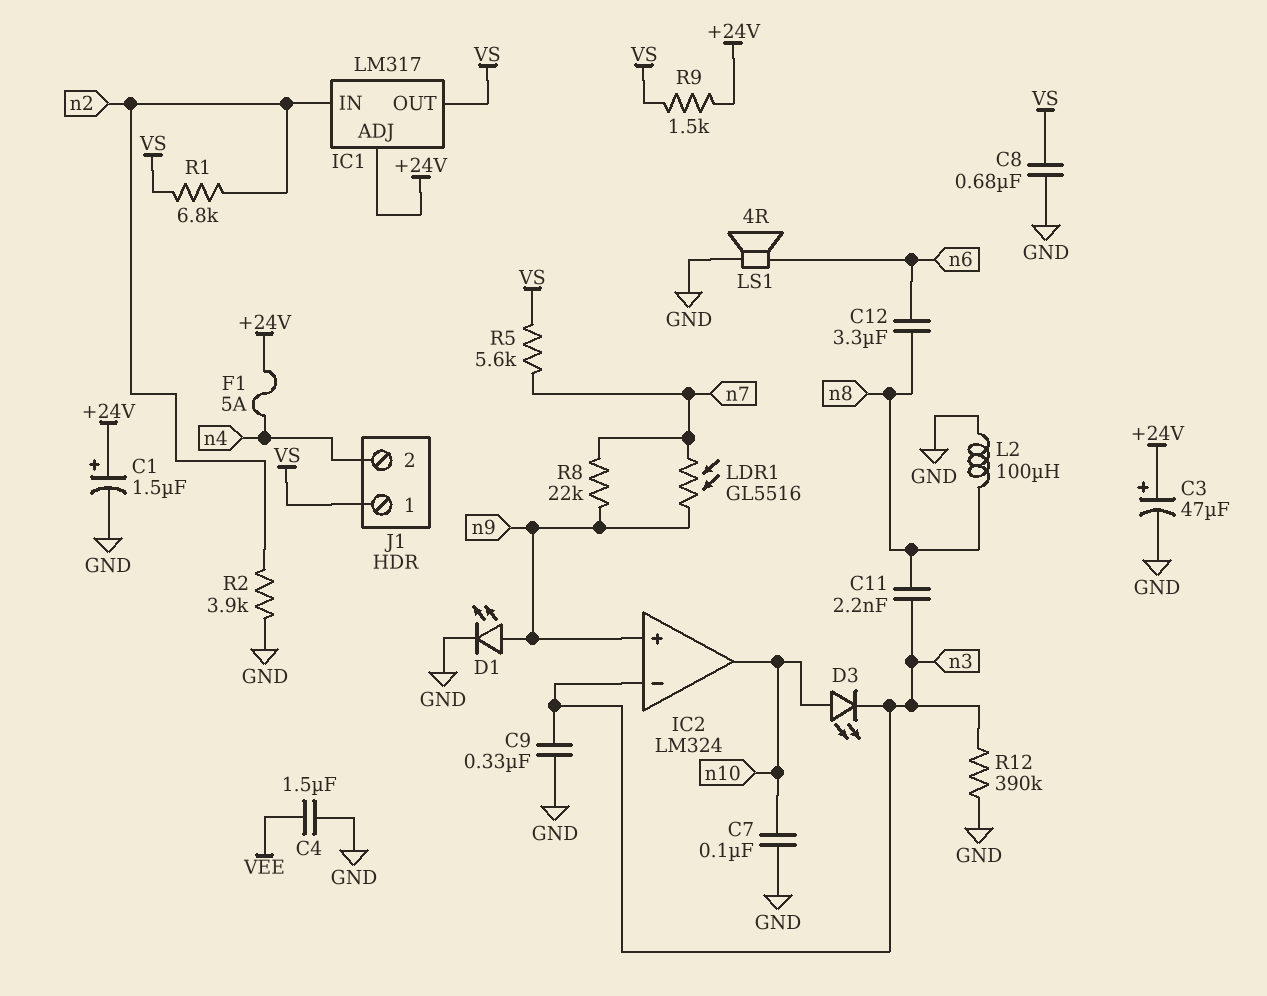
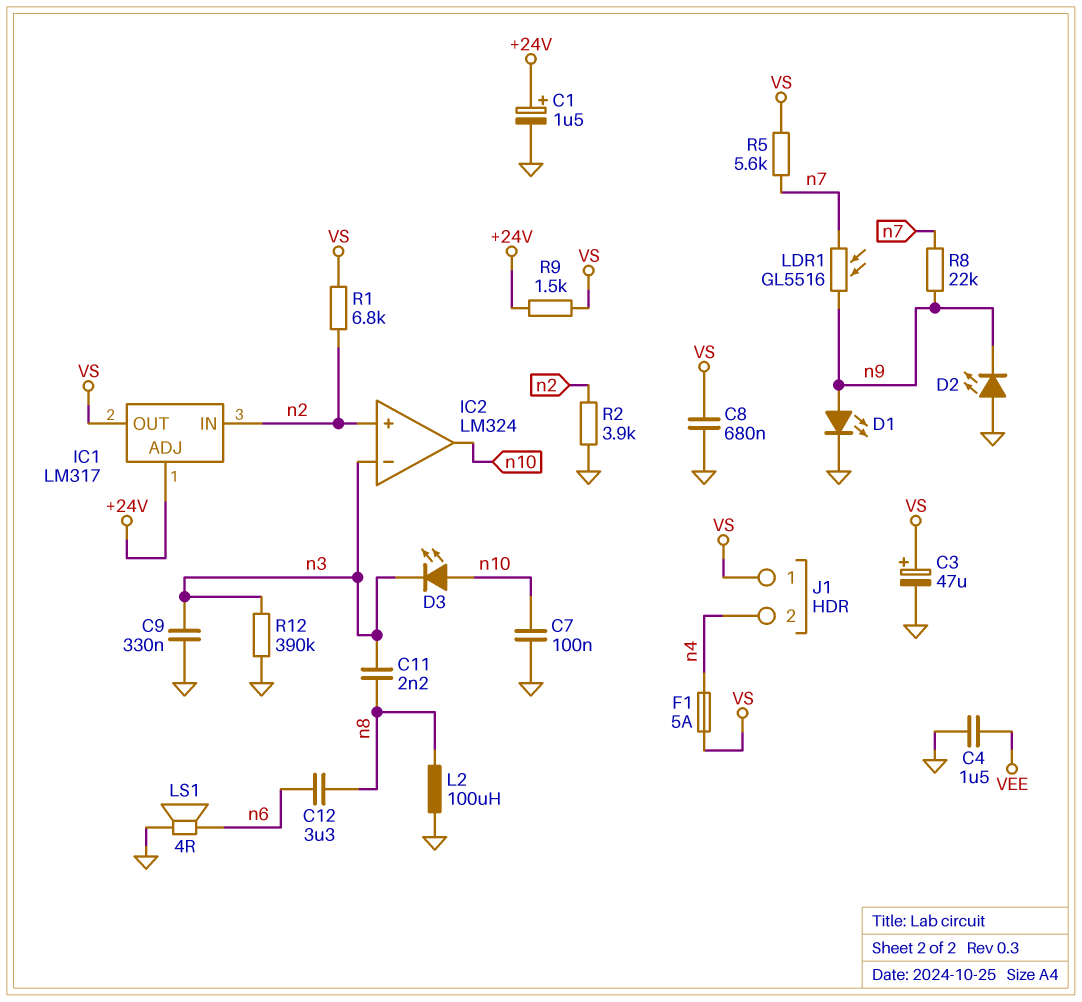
C3: 47uF (plus +24V, minus GND) -> 47uF (plus VS, minus GND)
D2: none -> LED (A GND, K n9)
F1: 5A (+24V, n4) -> 5A (VS, n4)
IC2 pin in+: n9 -> n2

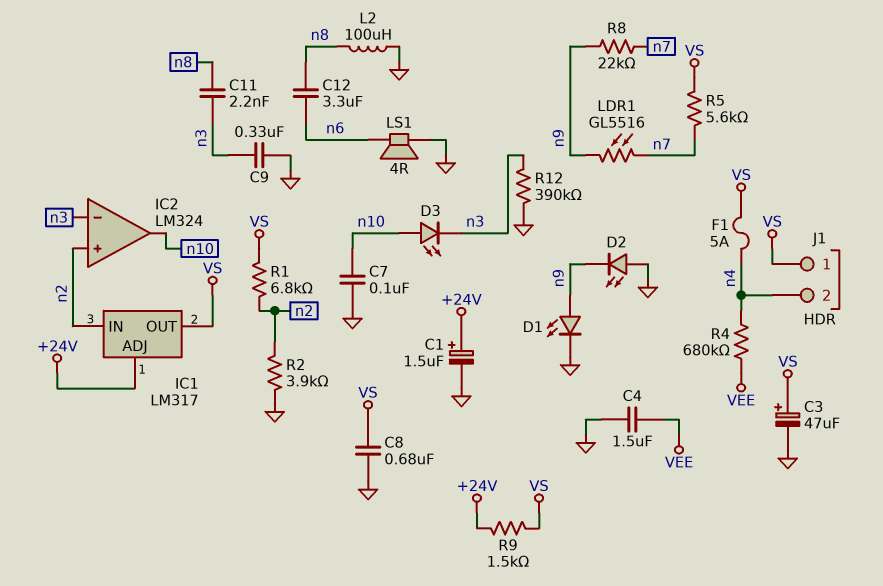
R4: none -> 680k (VEE, n4)

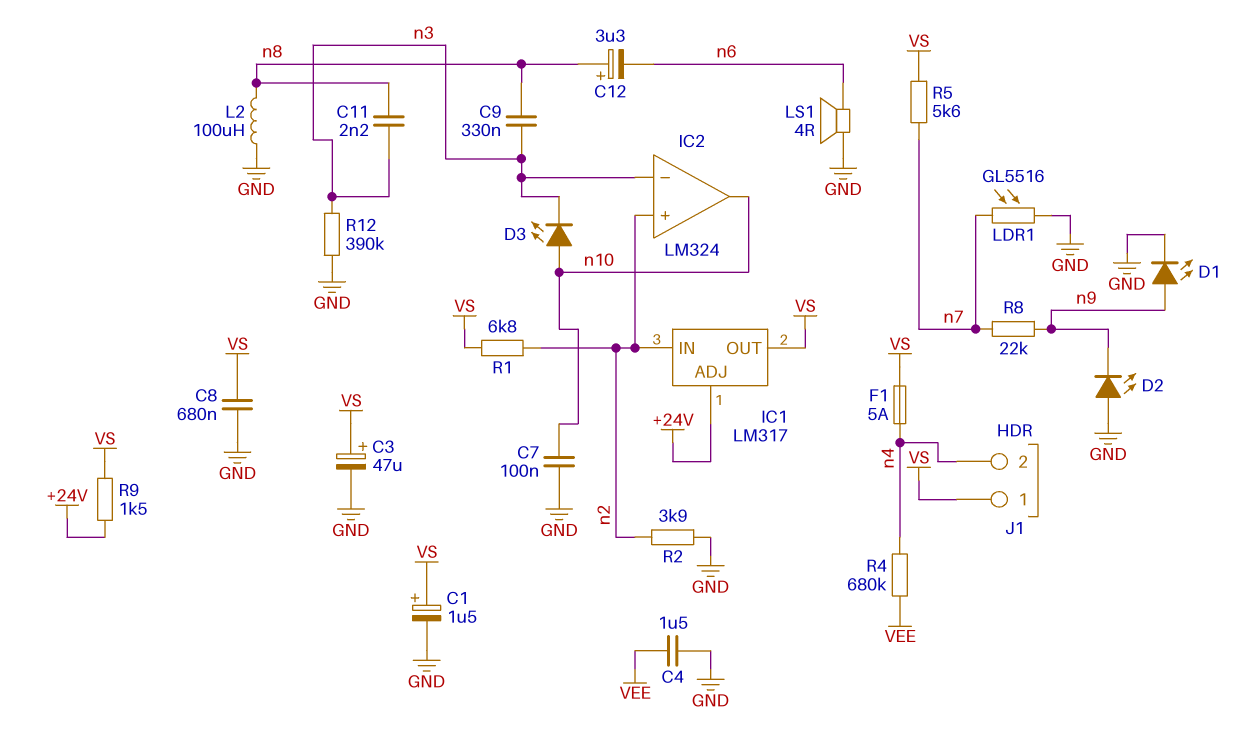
C1: 1.5uF (plus +24V, minus GND) -> 1.5uF (plus VS, minus GND)
C9: 330nF (GND, n3) -> 330nF (n3, n8)
C12: 3.3uF (n6, n8) -> 3.3uF (plus n8, minus n6)
LDR1: GL5516 (n7, n9) -> GL5516 (GND, n7)

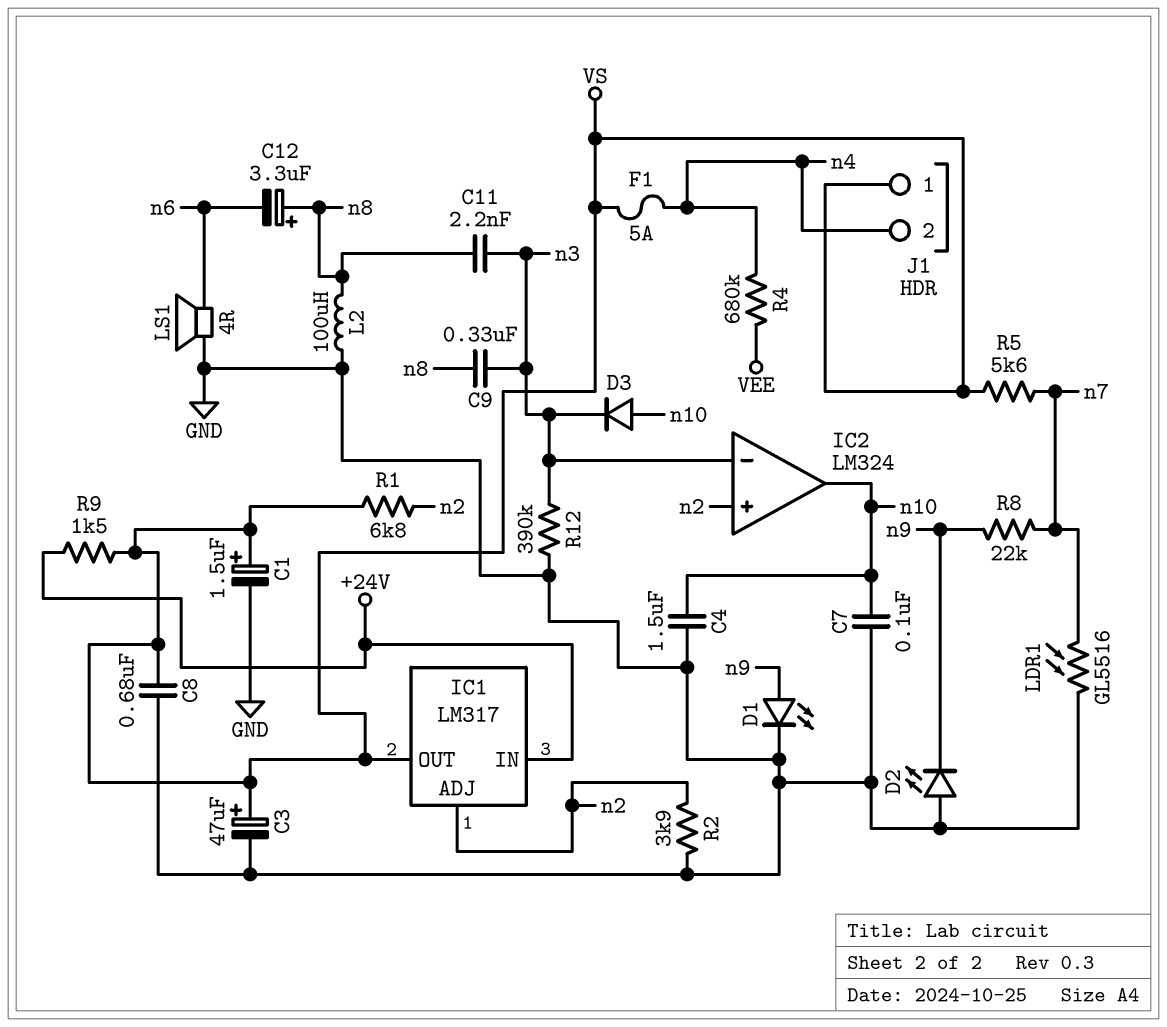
C4: 1.5uF (GND, VEE) -> 1.5uF (GND, n10)
D3: LED (A n10, K n3) -> diode (A n10, K n3)
IC1 pin ADJ: +24V -> n2
IC1 pin IN: n2 -> +24V

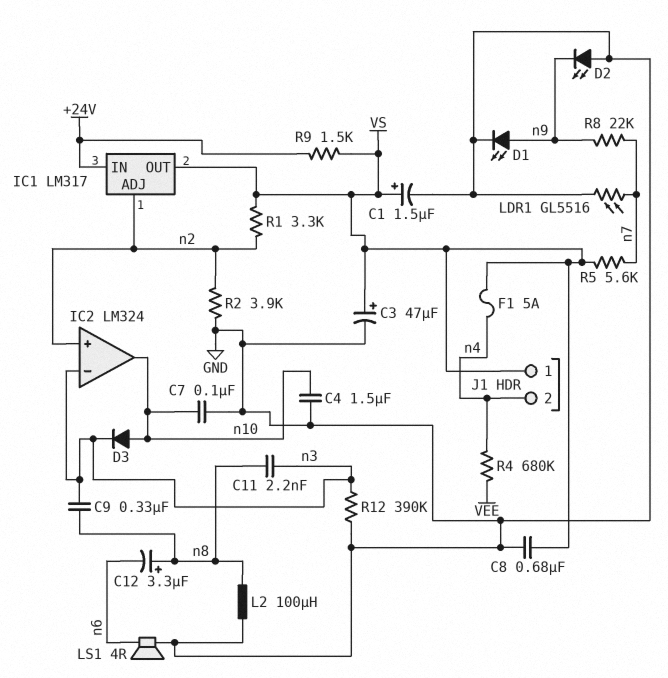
R1: 6.8k (VS, n2) -> 3.3k (VS, n2)

